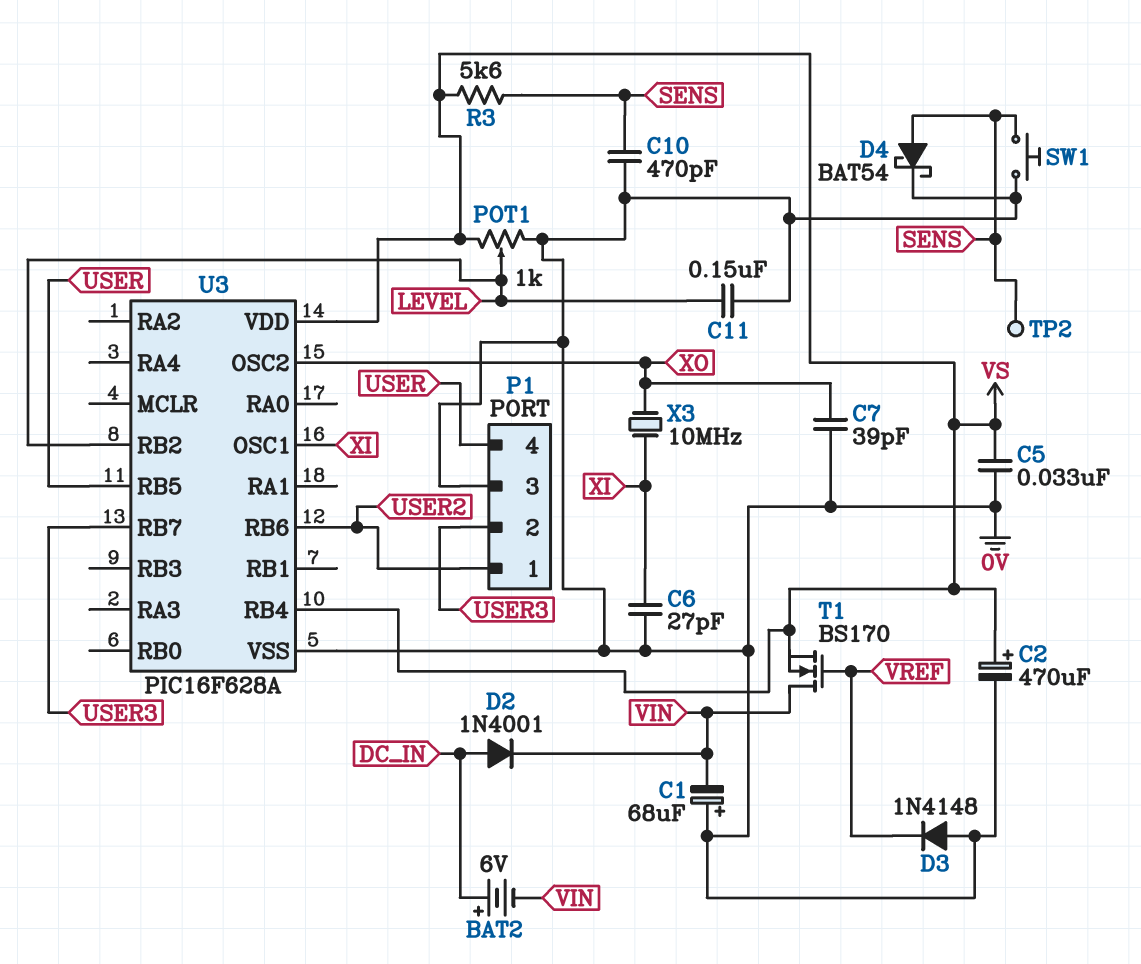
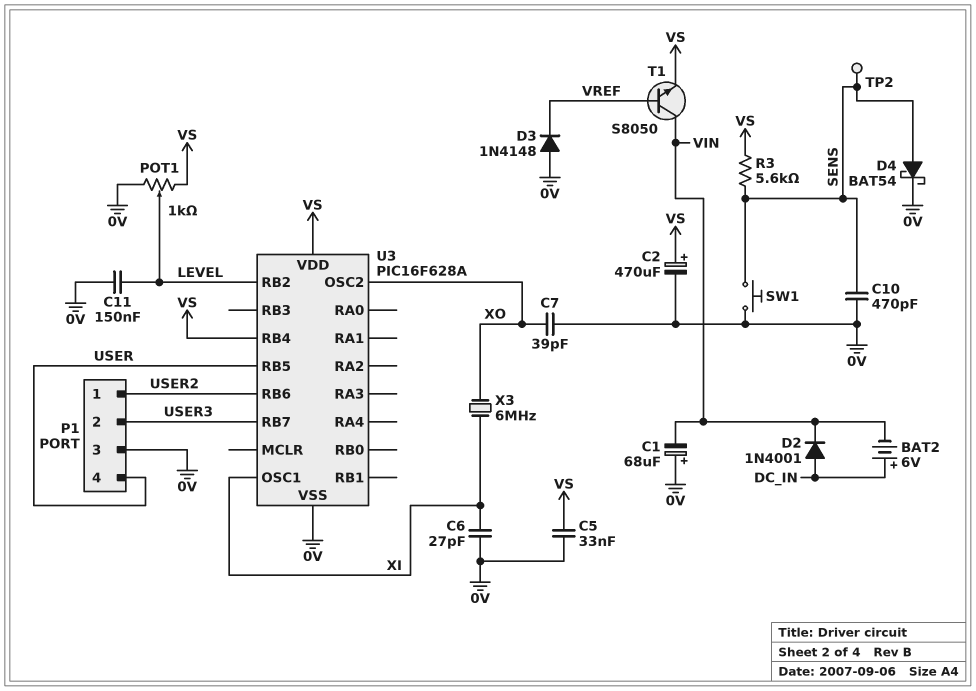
T1: NMOS BS170 (G VREF, D VIN, S VS) -> NPN S8050 (B VREF, C VIN, E VS)
X3: 10MHz (XI, XO) -> 6MHz (XI, XO)

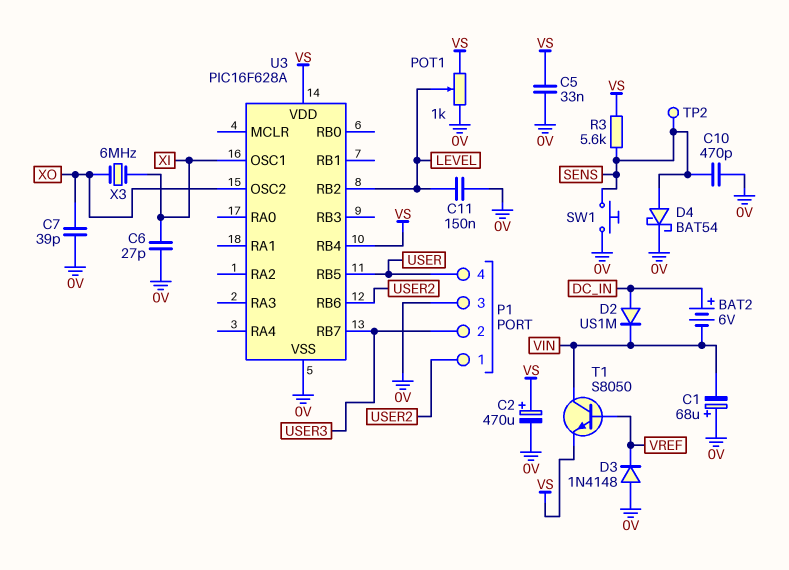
D2: diode 1N4001 (A DC_IN, K VIN) -> diode US1M (A DC_IN, K VIN)

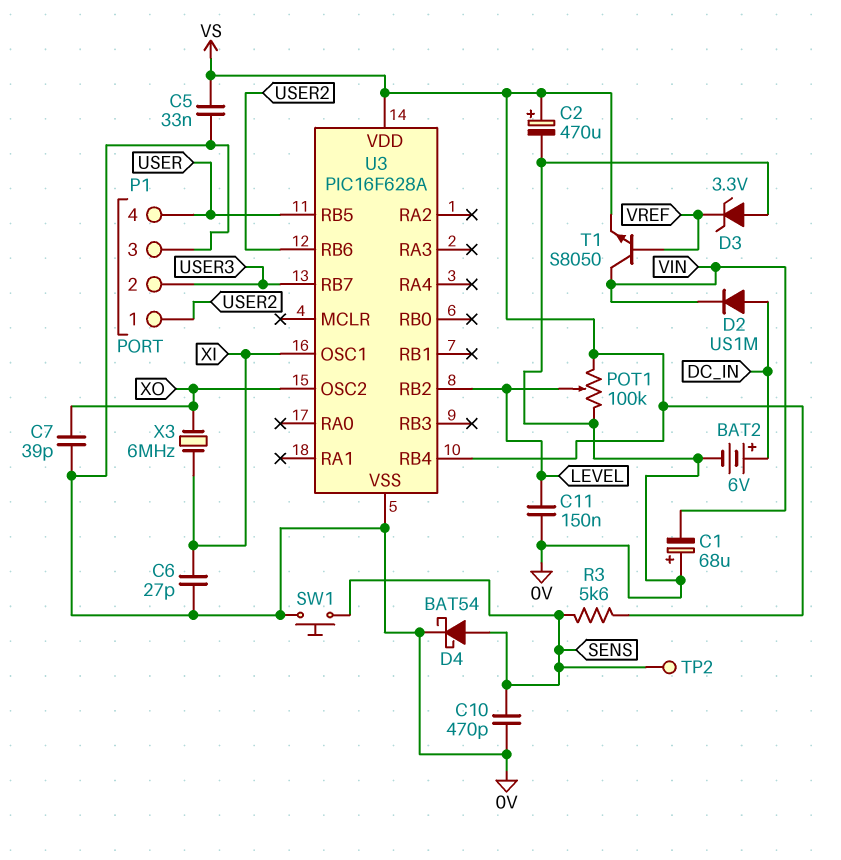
BAT2: 6V (plus DC_IN, minus VIN) -> 6V (plus DC_IN, minus 0V)
D3: diode 1N4148 (A 0V, K VREF) -> zener 3.3V (A 0V, K VREF)
POT1: 1k (0V, VS, wiper LEVEL) -> 100k (0V, VS, wiper LEVEL)

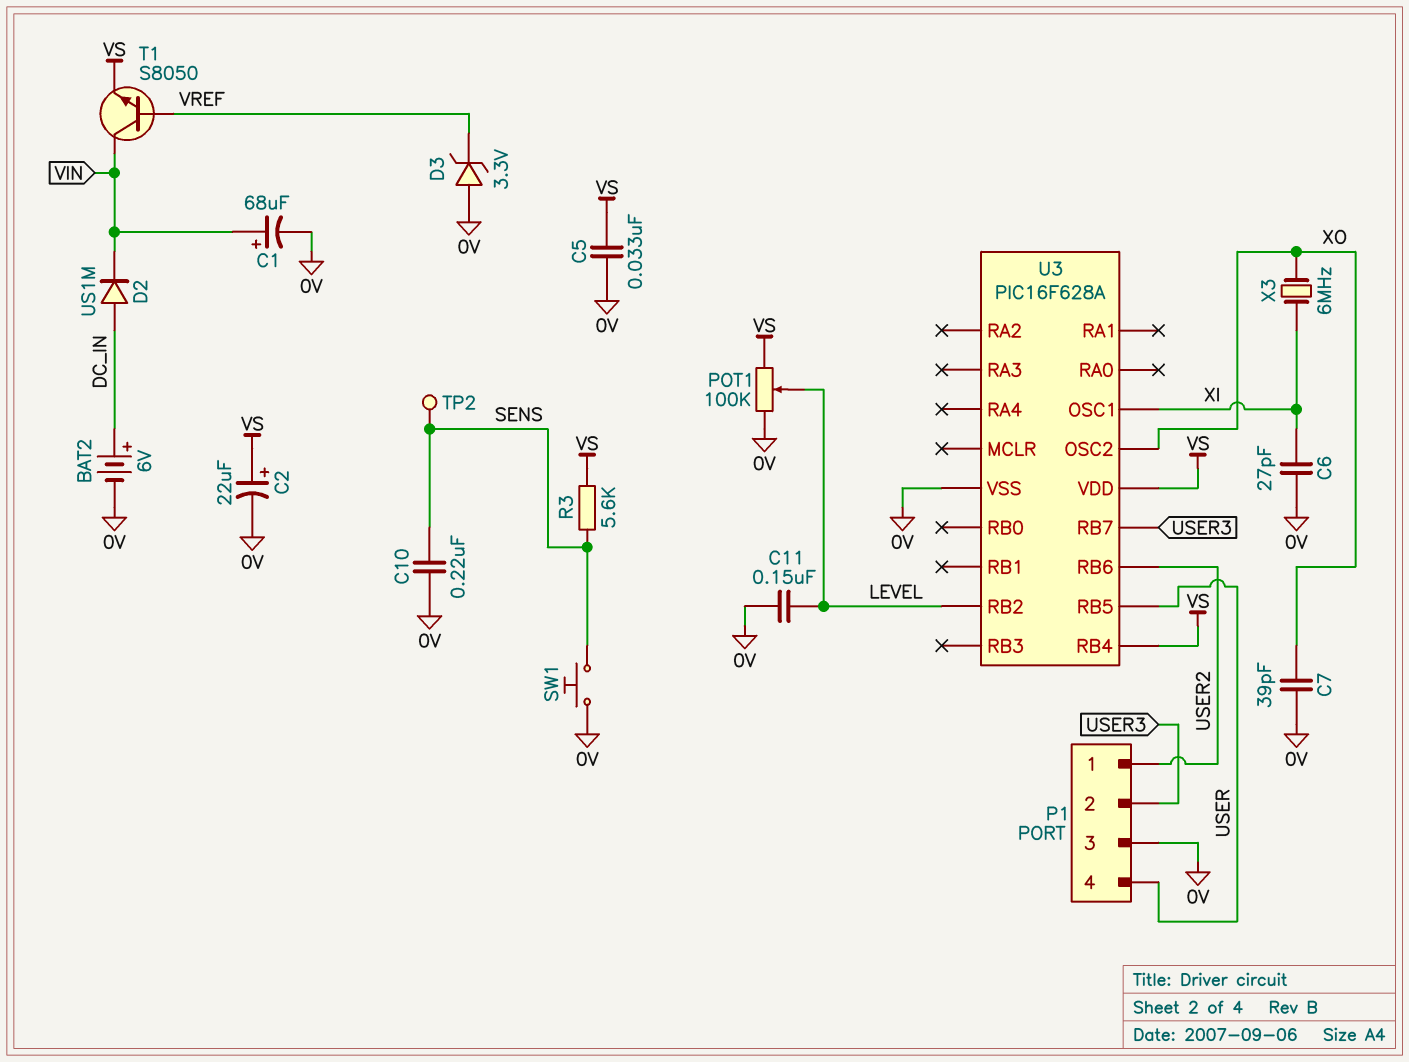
C1: 68uF (plus 0V, minus VIN) -> 68uF (plus VIN, minus 0V)
C2: 470uF (plus VS, minus 0V) -> 22uF (plus VS, minus 0V)
C10: 470pF (0V, SENS) -> 220nF (0V, SENS)
D4: schottky BAT54 (A SENS, K 0V) -> none

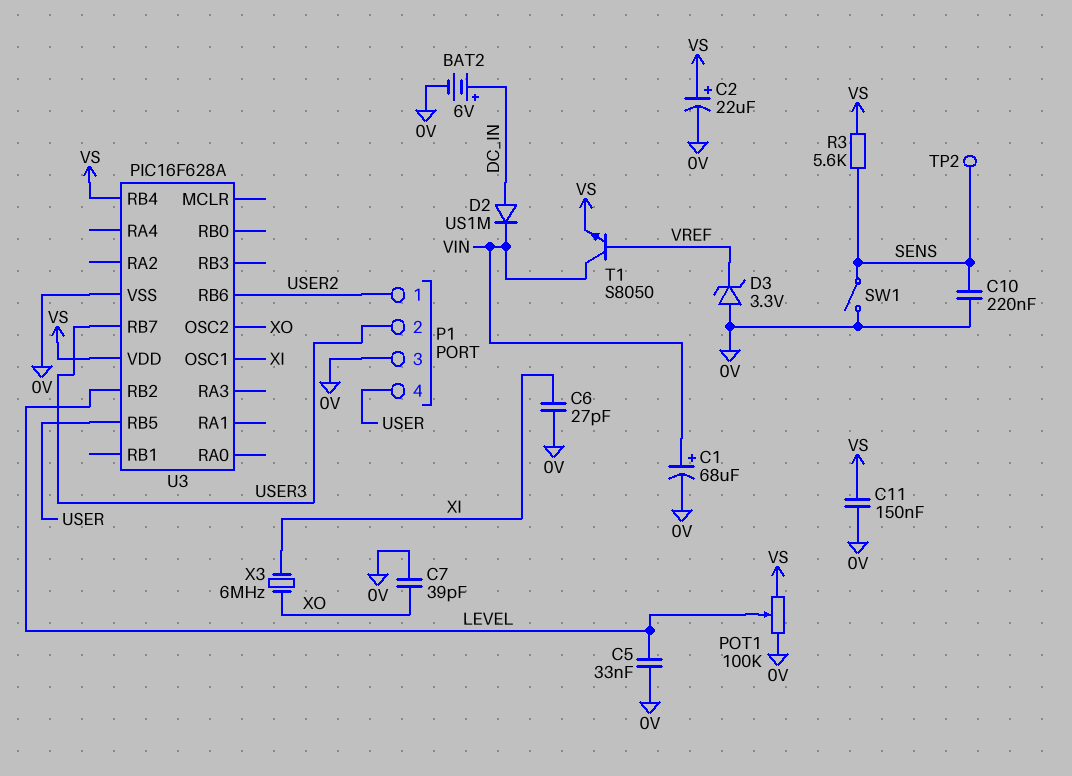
C5: 33nF (0V, VS) -> 33nF (0V, LEVEL)
C11: 150nF (0V, LEVEL) -> 150nF (0V, VS)
SW1: button (0V, SENS) -> switch (0V, SENS)

